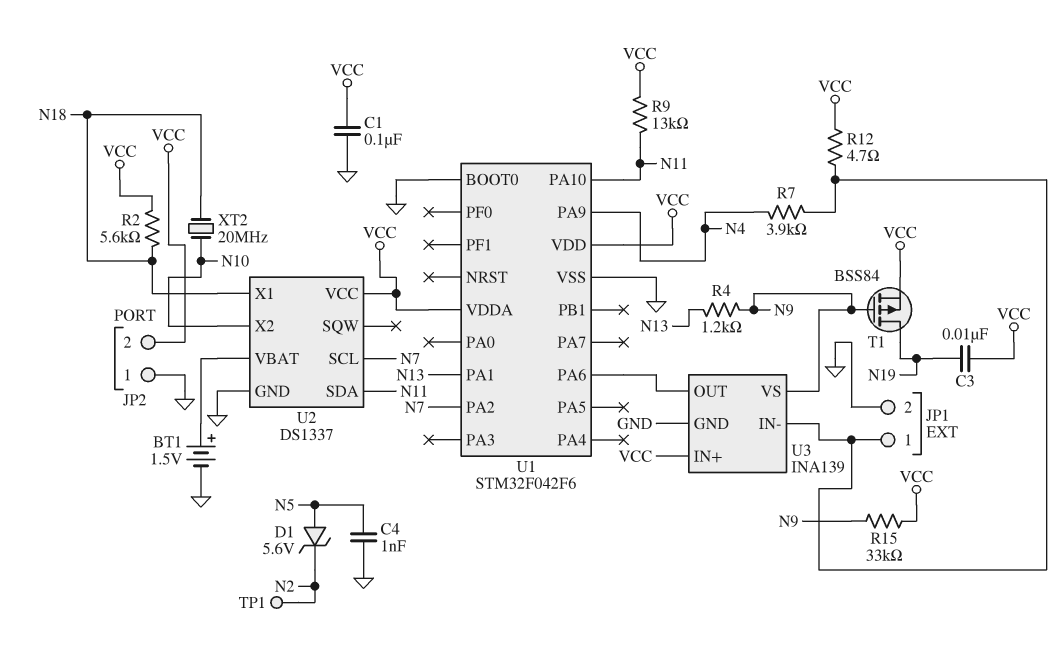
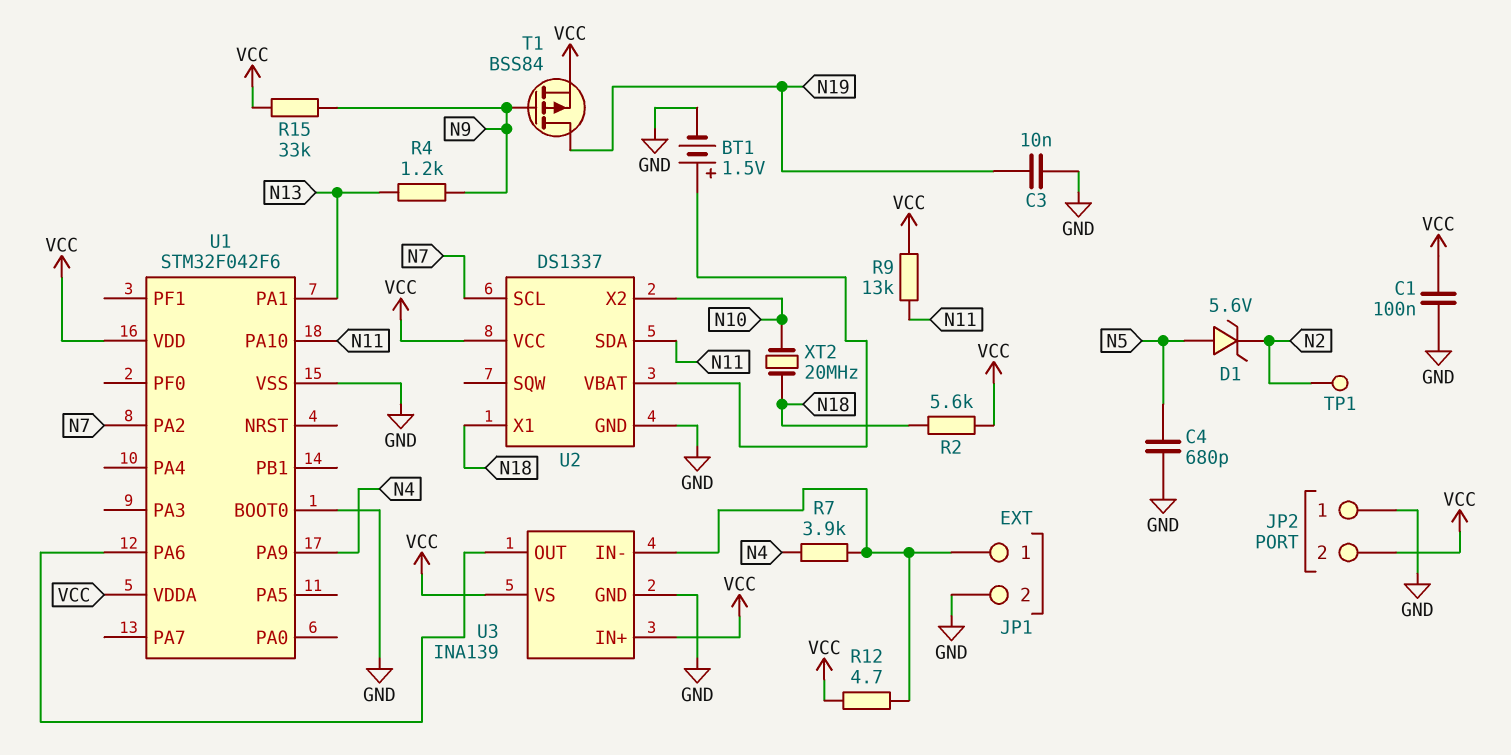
C3: 10nF (N19, VCC) -> 10nF (GND, N19)
C4: 1nF (GND, N5) -> 680pF (GND, N5)
U3 pin VS: N9 -> VCC

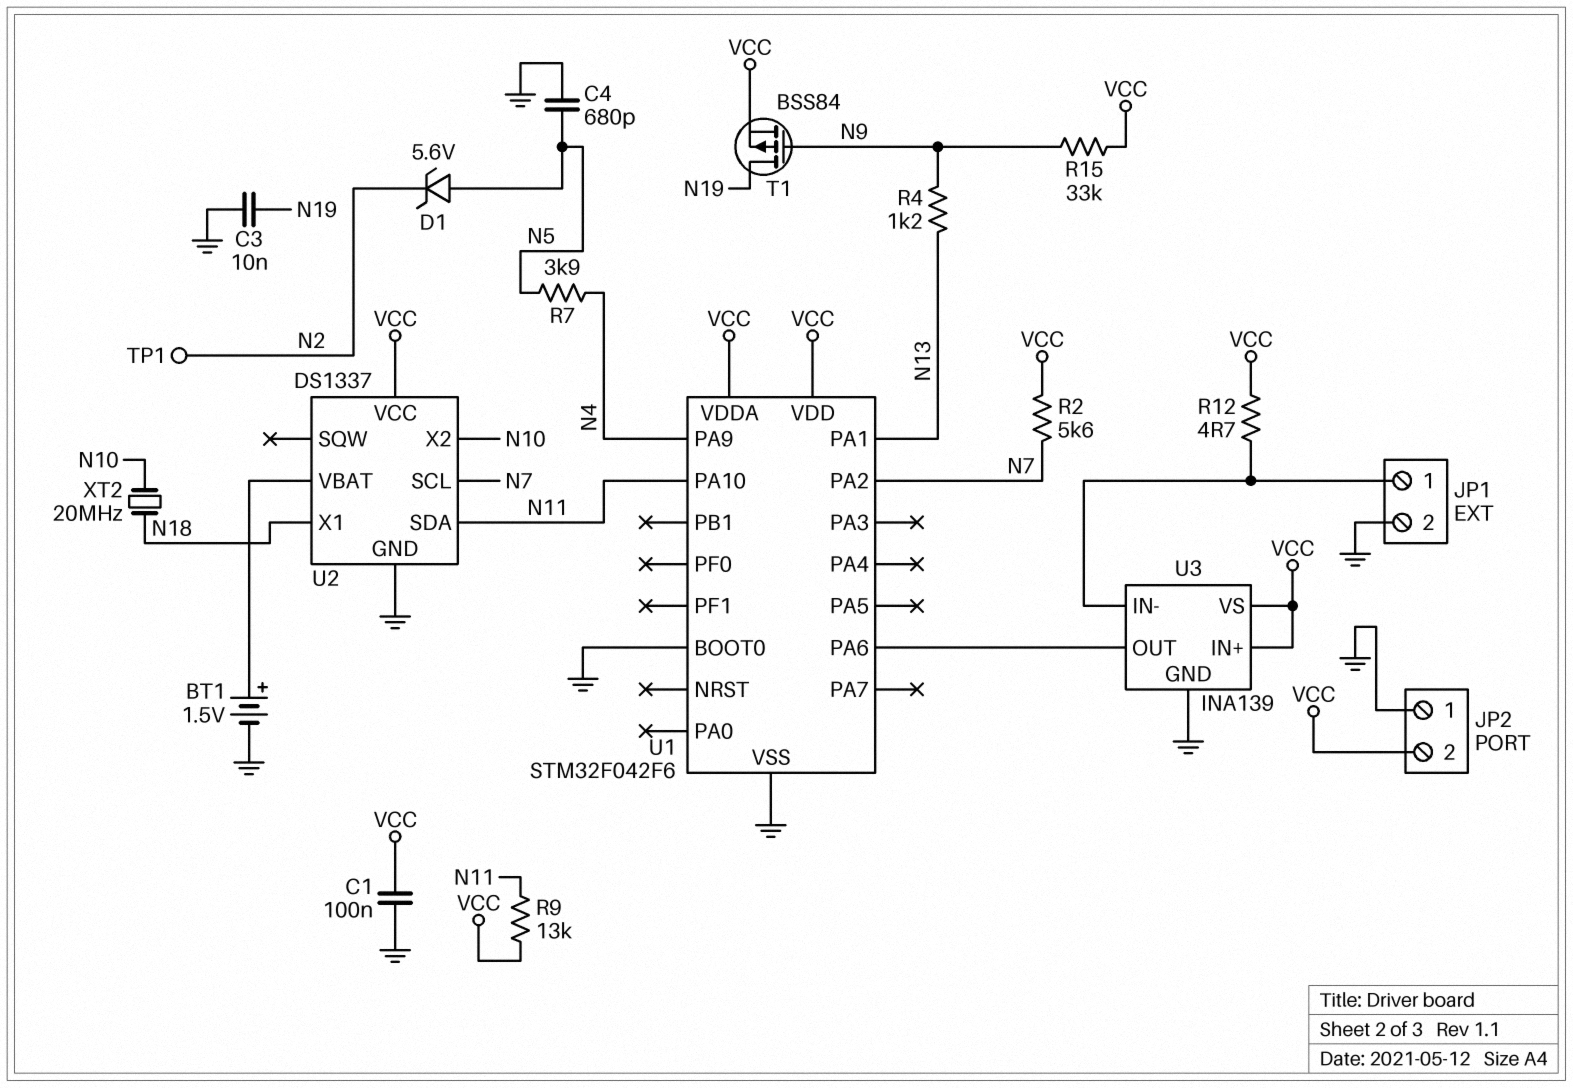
R2: 5.6k (N18, VCC) -> 5.6k (N7, VCC)
R7: 3.9k (JP1/1, N4) -> 3.9k (N4, N5)

